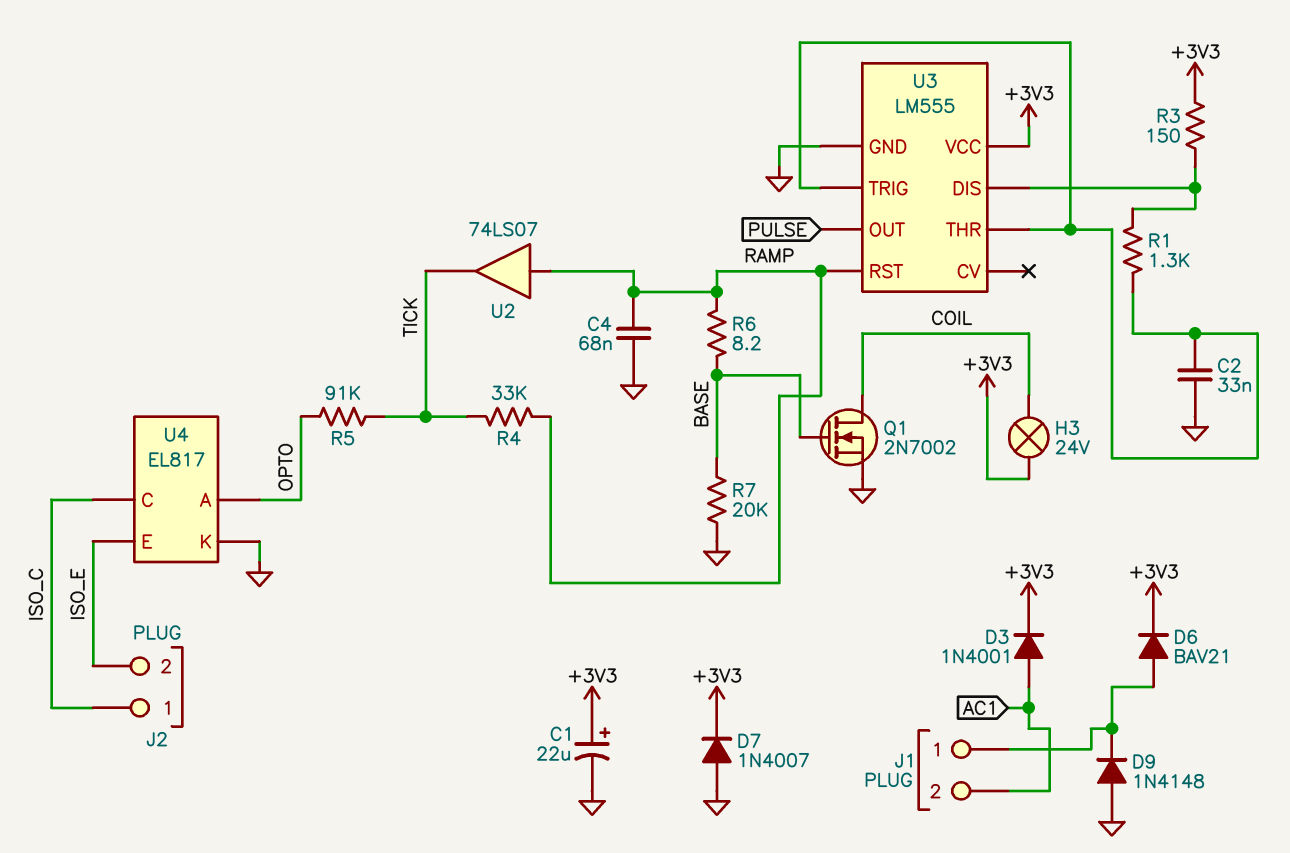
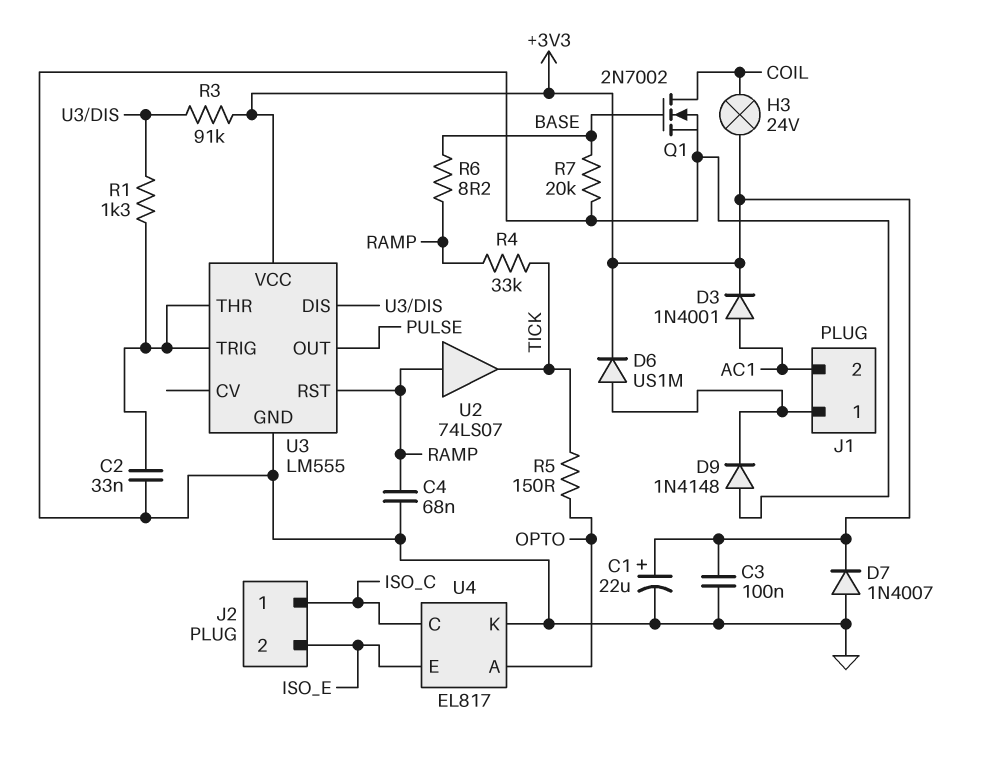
C3: none -> 100nF (+3V3, GND)
D6: diode BAV21 (A J1/1, K +3V3) -> diode US1M (A J1/1, K +3V3)
R3: 150 (+3V3, U3/DIS) -> 91k (+3V3, U3/DIS)
R5: 91k (OPTO, TICK) -> 150 (OPTO, TICK)

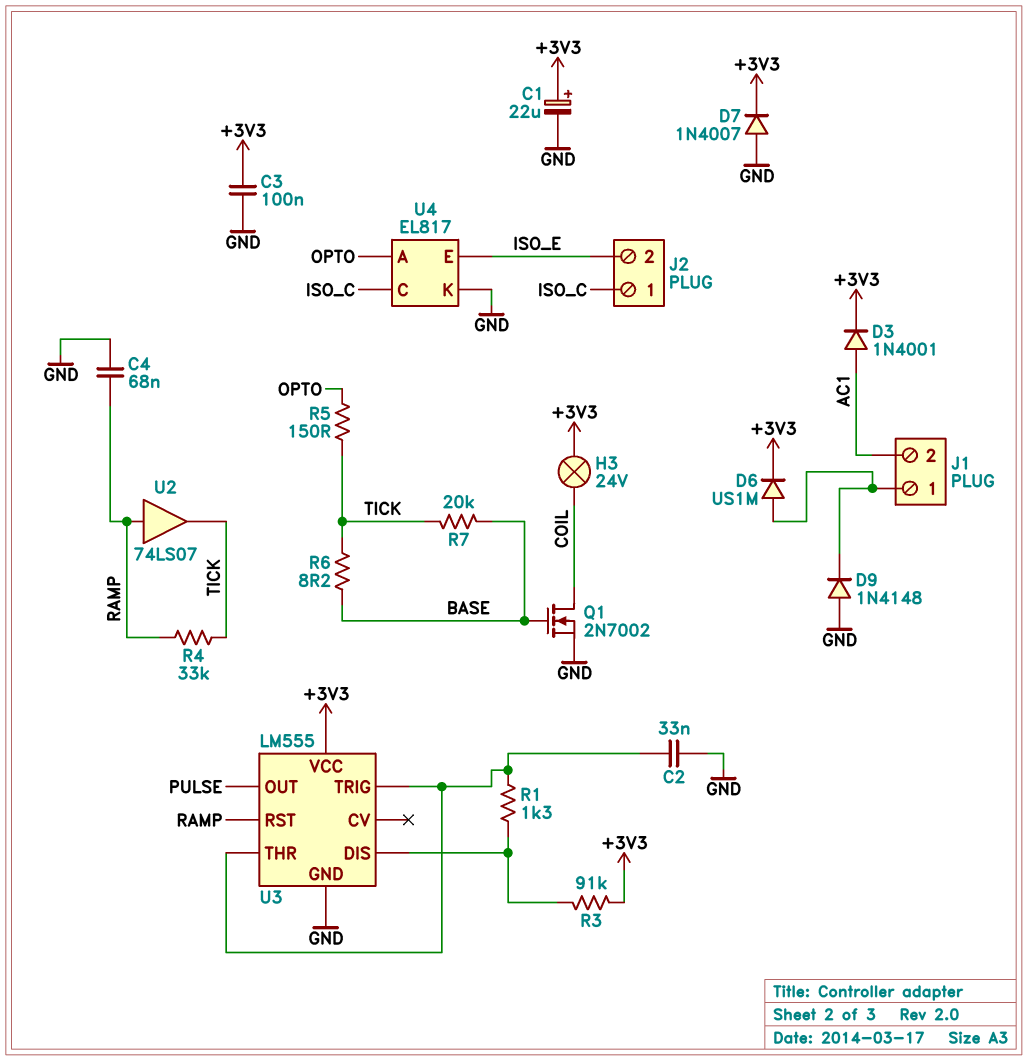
R6: 8.2 (BASE, RAMP) -> 8.2 (BASE, TICK)
R7: 20k (BASE, GND) -> 20k (BASE, TICK)

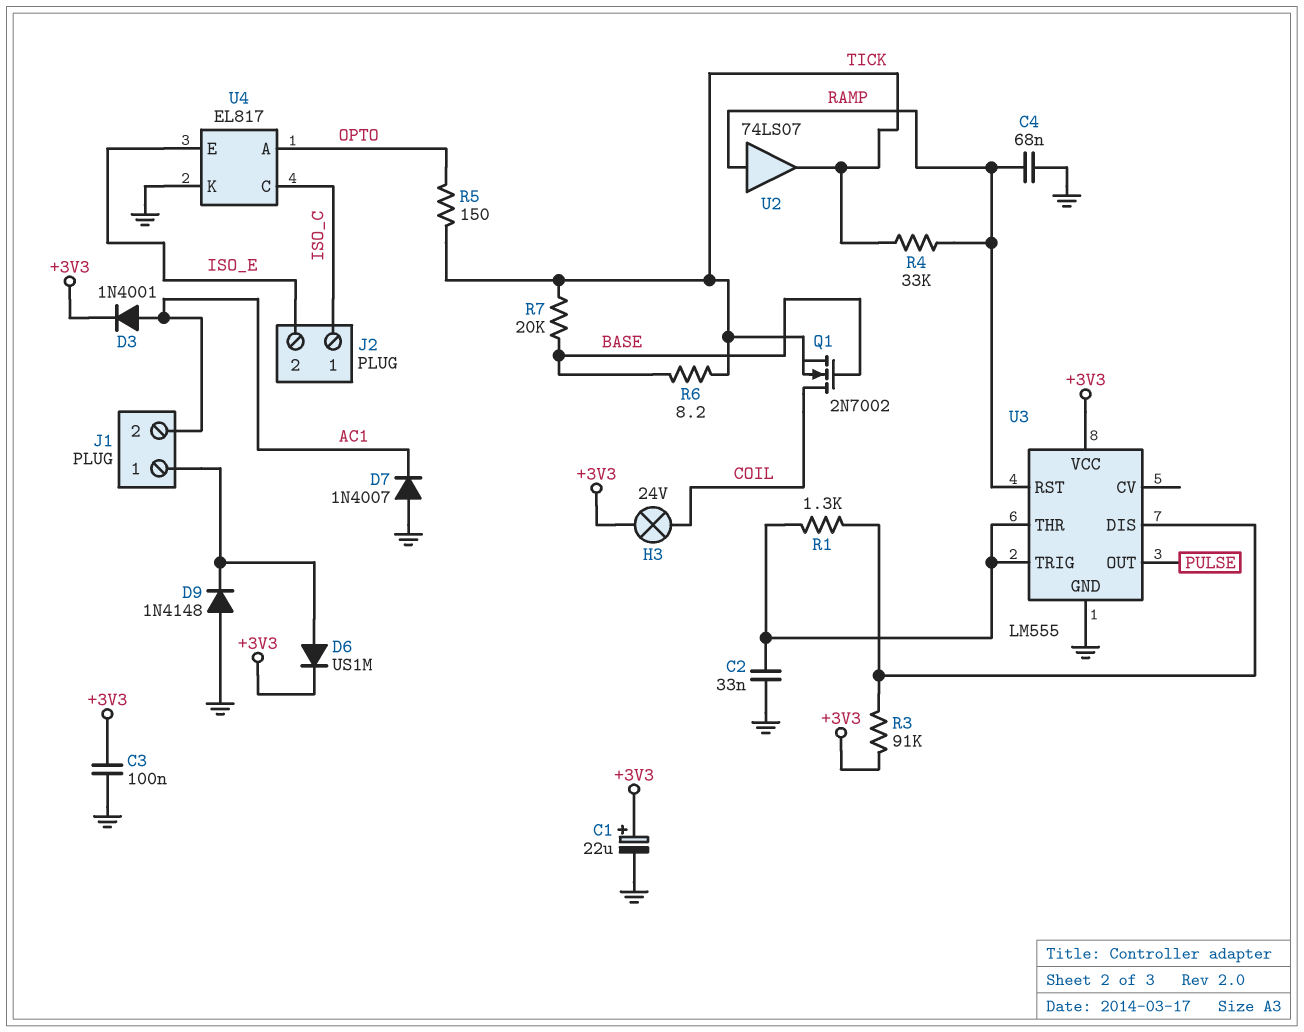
D7: diode 1N4007 (A GND, K +3V3) -> diode 1N4007 (A GND, K AC1)
Q1: NMOS 2N7002 (G BASE, D COIL, S GND) -> NMOS 2N7002 (G BASE, D COIL, S TICK)

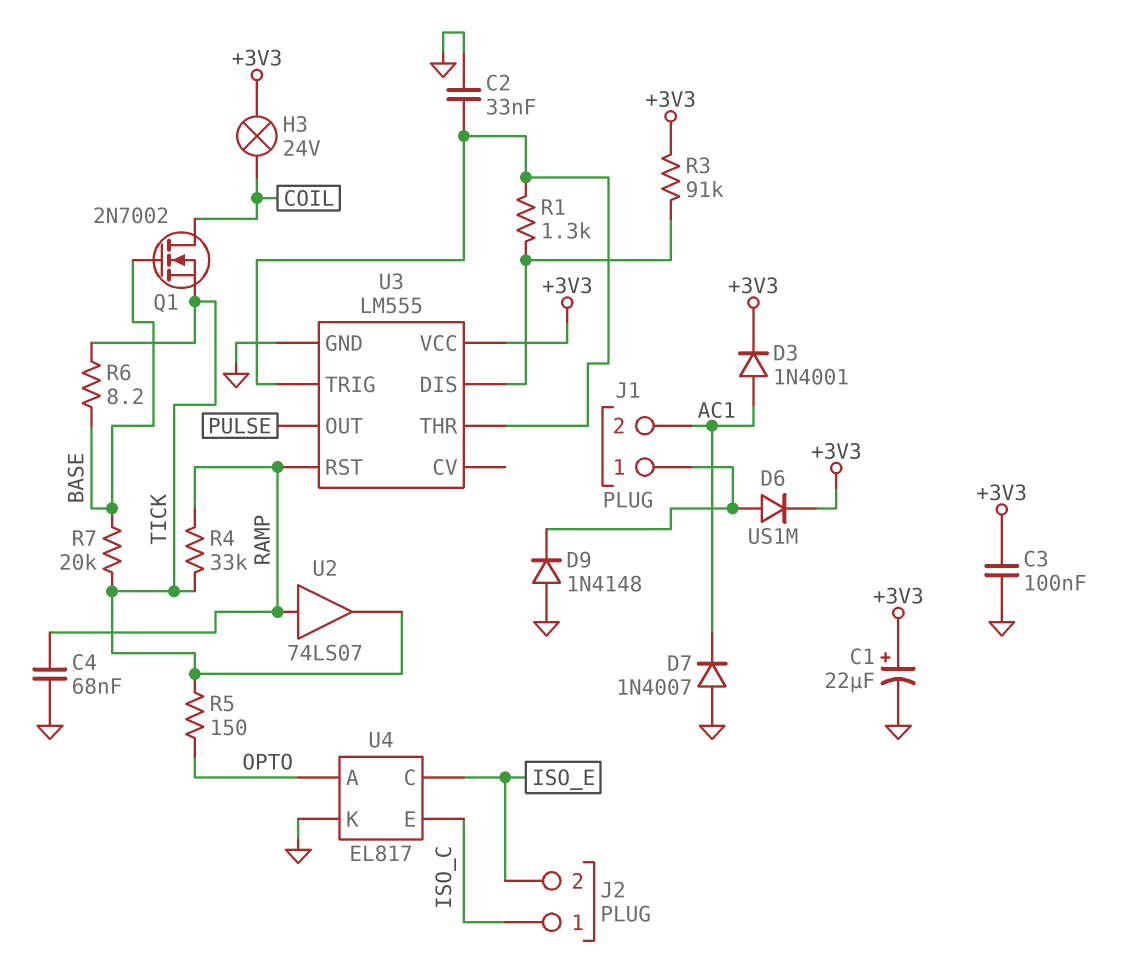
U4 pin C: ISO_C -> ISO_E
U4 pin E: ISO_E -> ISO_C

